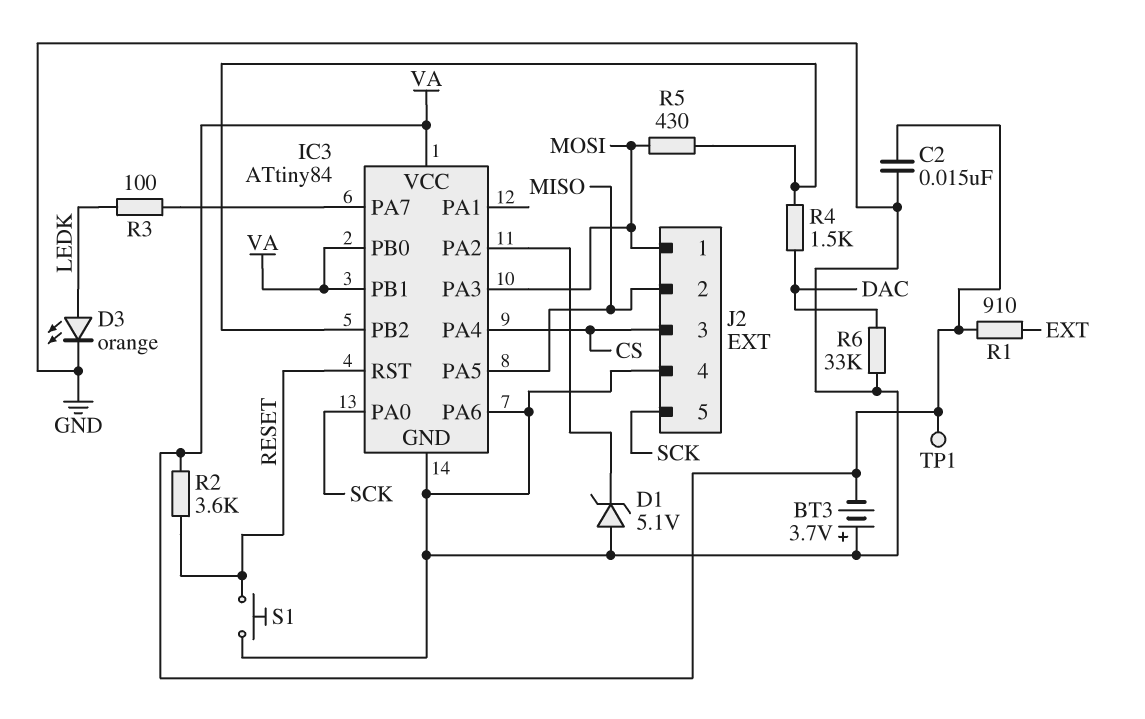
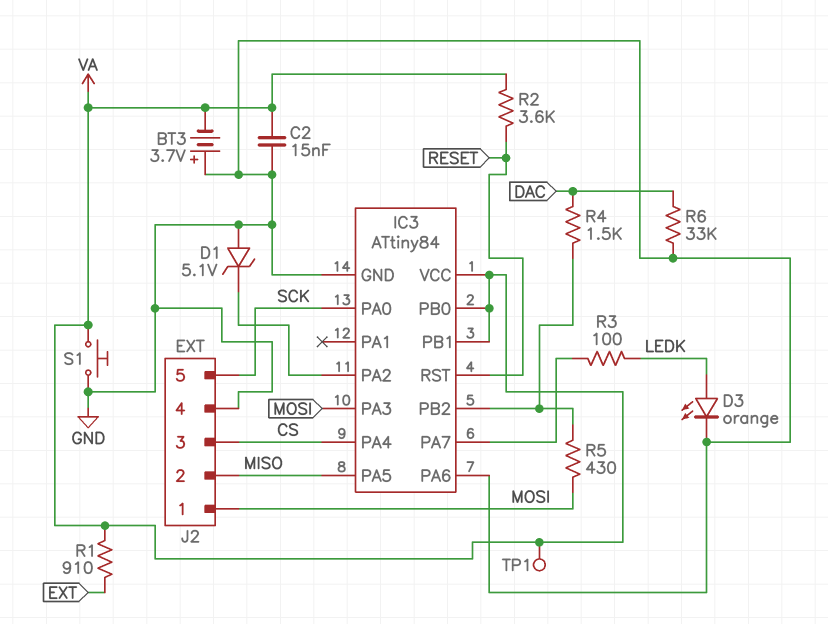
S1: button (GND, RESET) -> button (GND, VA)

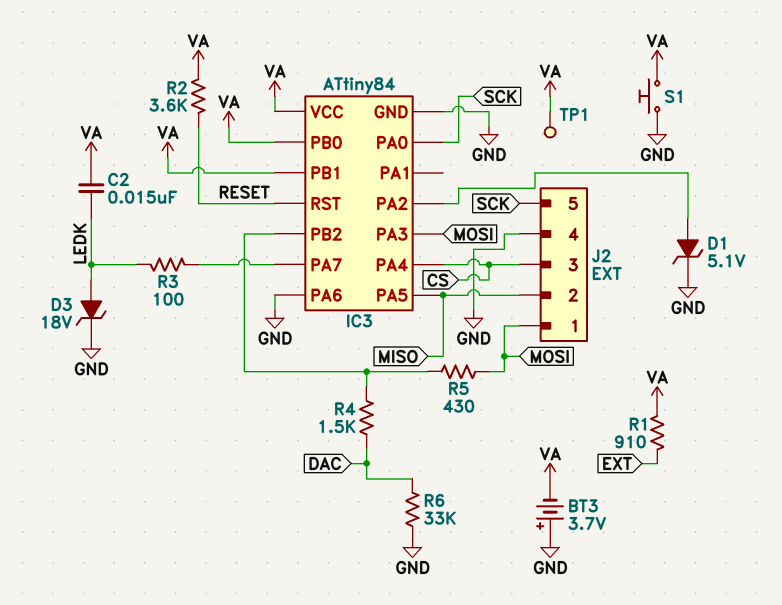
C2: 15nF (GND, VA) -> 15nF (LEDK, VA)
D1: zener 5.1V (A GND, K IC3/PA2) -> zener 5.1V (A IC3/PA2, K GND)
D3: LED orange (A LEDK, K GND) -> zener 18V (A LEDK, K GND)

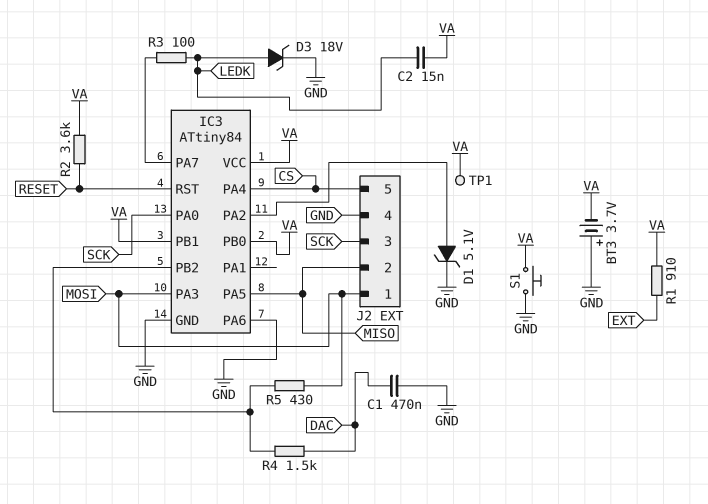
C1: none -> 470nF (DAC, GND)
J2 pin 3: CS -> SCK
J2 pin 5: SCK -> CS
R6: 33k (DAC, GND) -> none

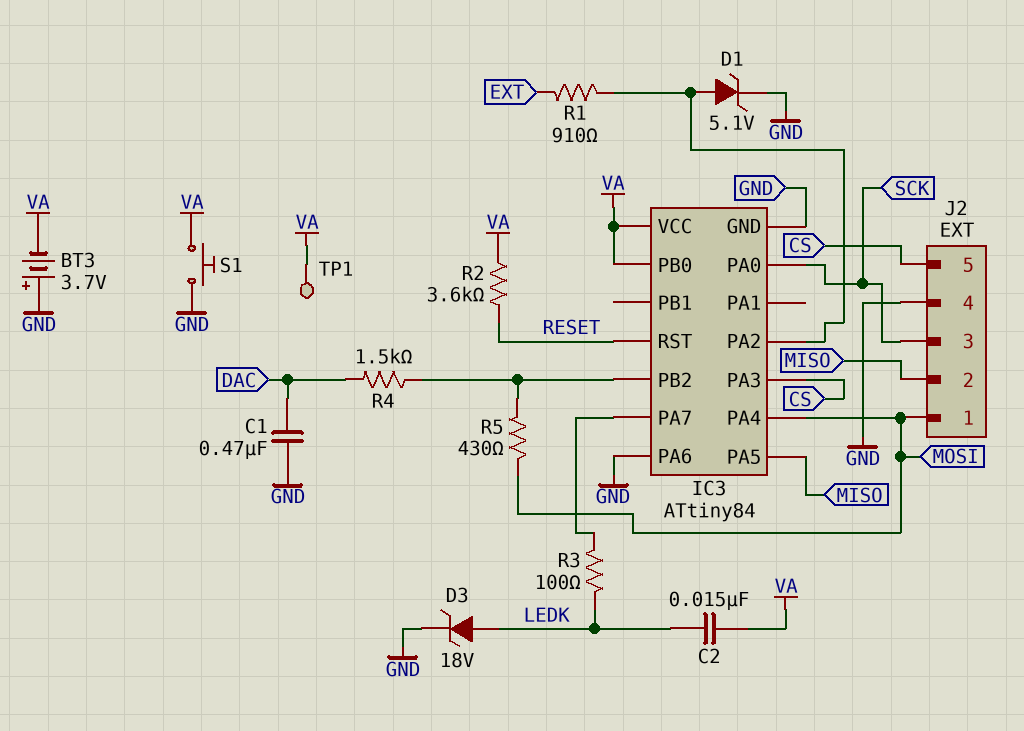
IC3 pin PA3: MOSI -> CS
IC3 pin PA4: CS -> MOSI
IC3 pin PB1: VA -> none
R1: 910 (EXT, VA) -> 910 (EXT, IC3/PA2)

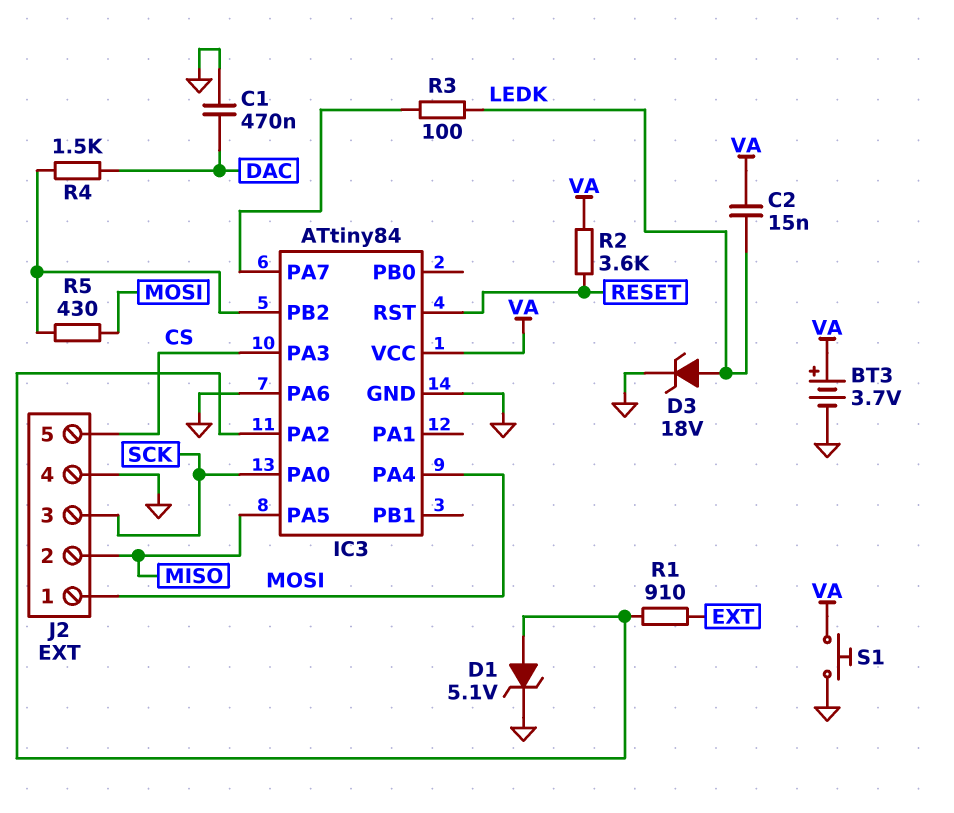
BT3: 3.7V (plus GND, minus VA) -> 3.7V (plus VA, minus GND)
IC3 pin PB0: VA -> none
TP1: test point (VA) -> none

